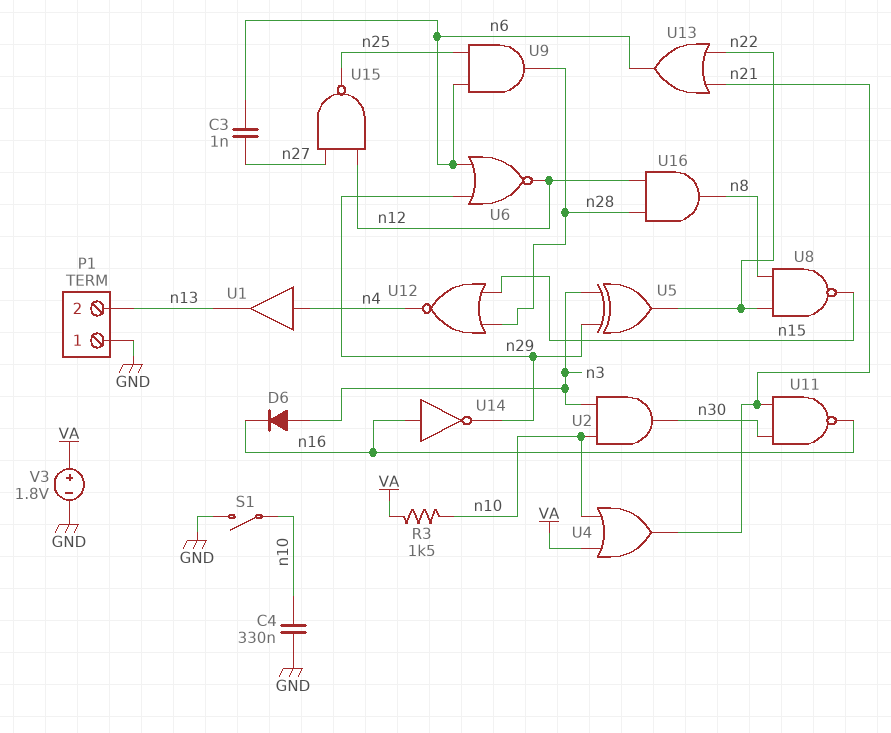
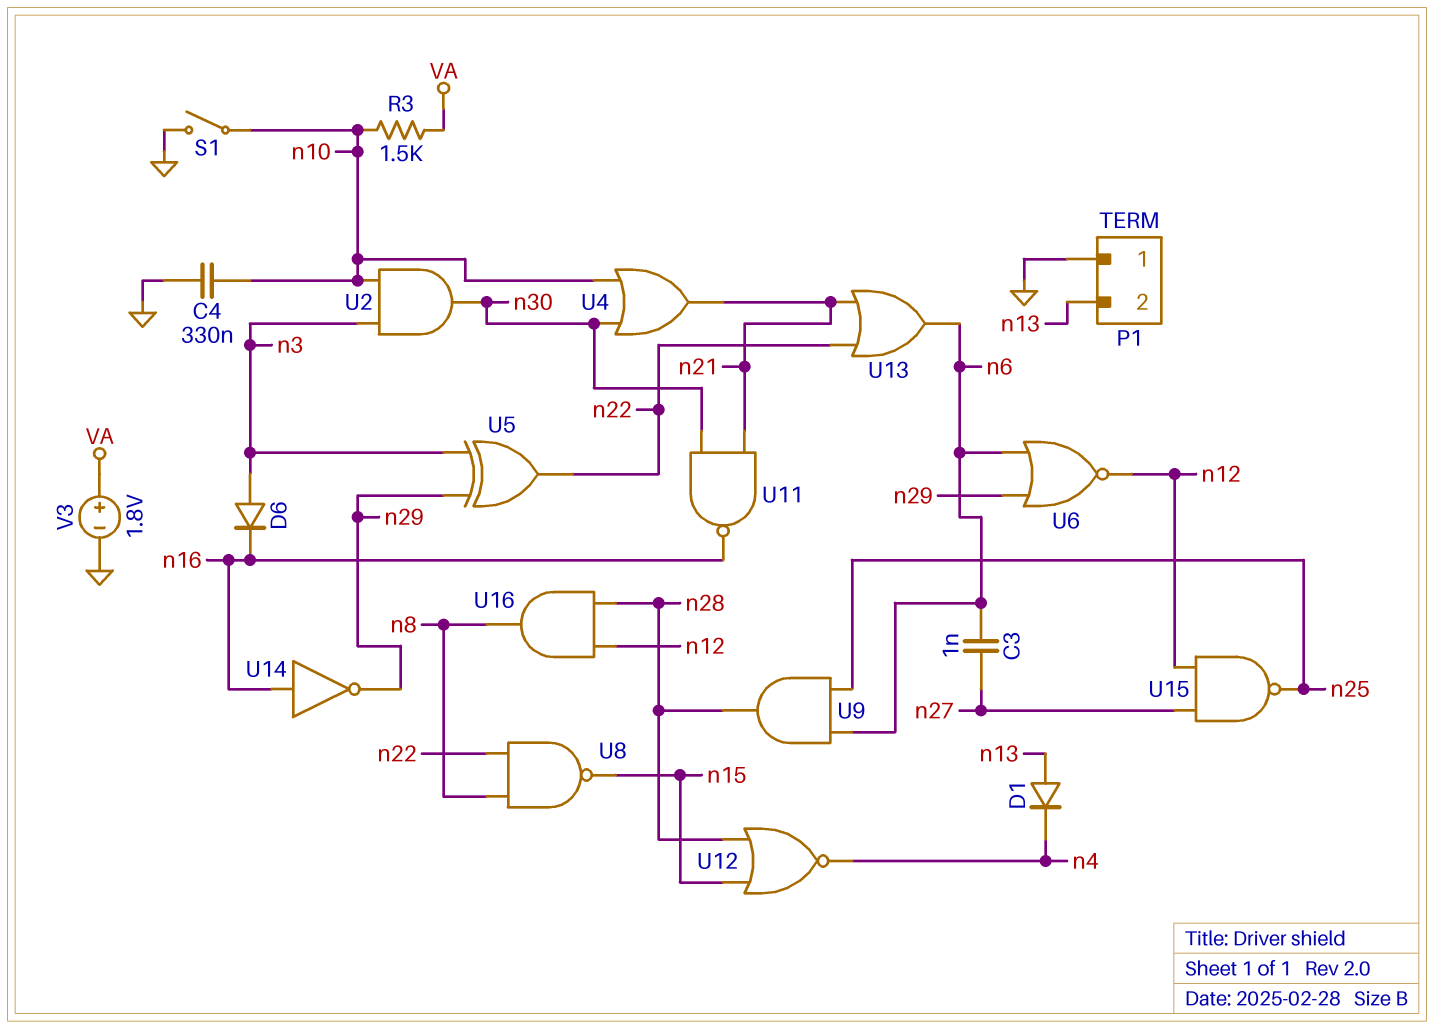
D1: none -> diode (A n13, K n4)
U1: buffer (in n4, out n13) -> none
U4: OR (in VA, in n10, out n21) -> OR (in n10, in n30, out n21)

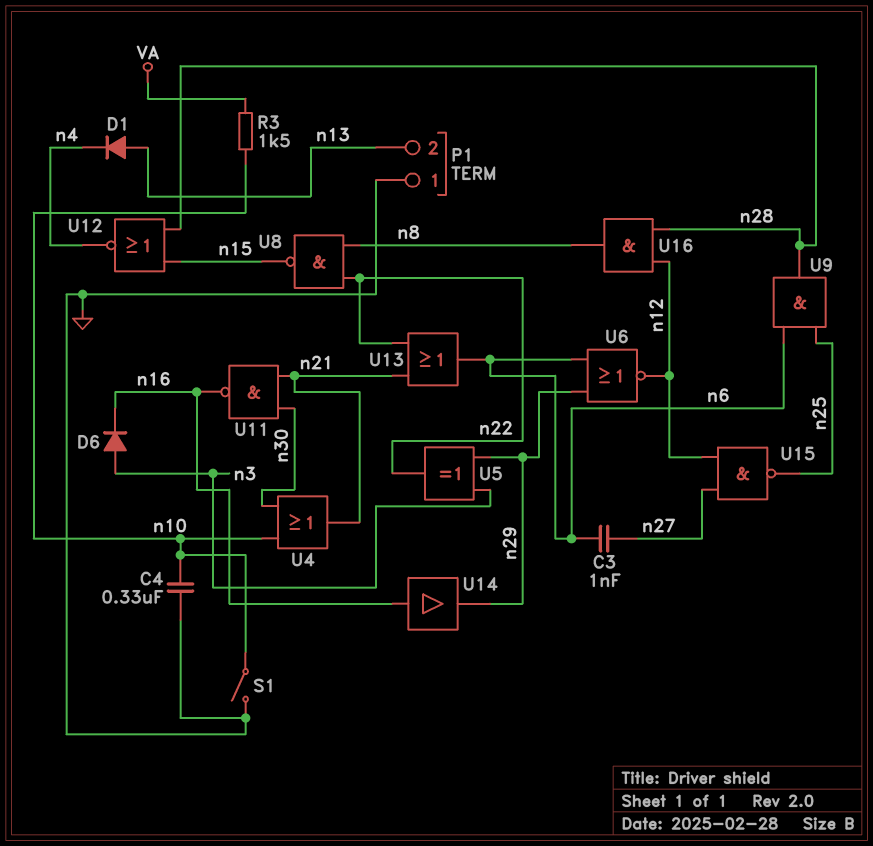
U2: AND (in n3, in n10, out n30) -> none
U14: NOT (in n16, out n29) -> buffer (in n16, out n29)
V3: 1.8V (plus VA, minus GND) -> none

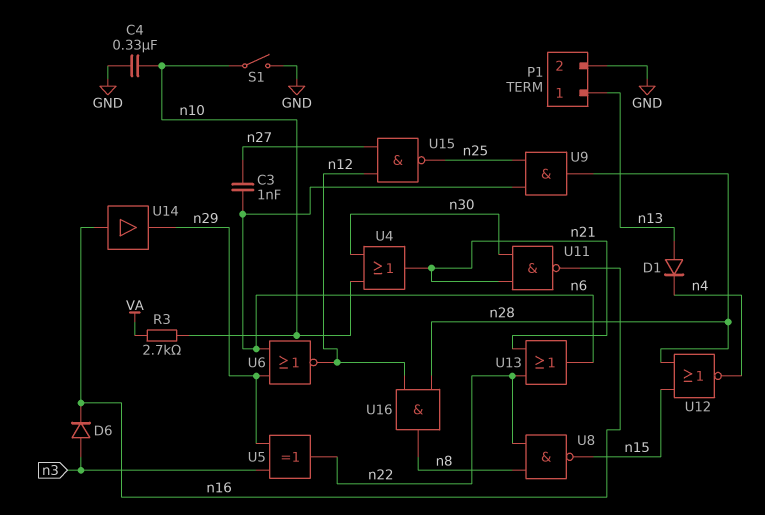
P1 pin 1: GND -> n13
P1 pin 2: n13 -> GND
R3: 1.5k (VA, n10) -> 2.7k (VA, n10)

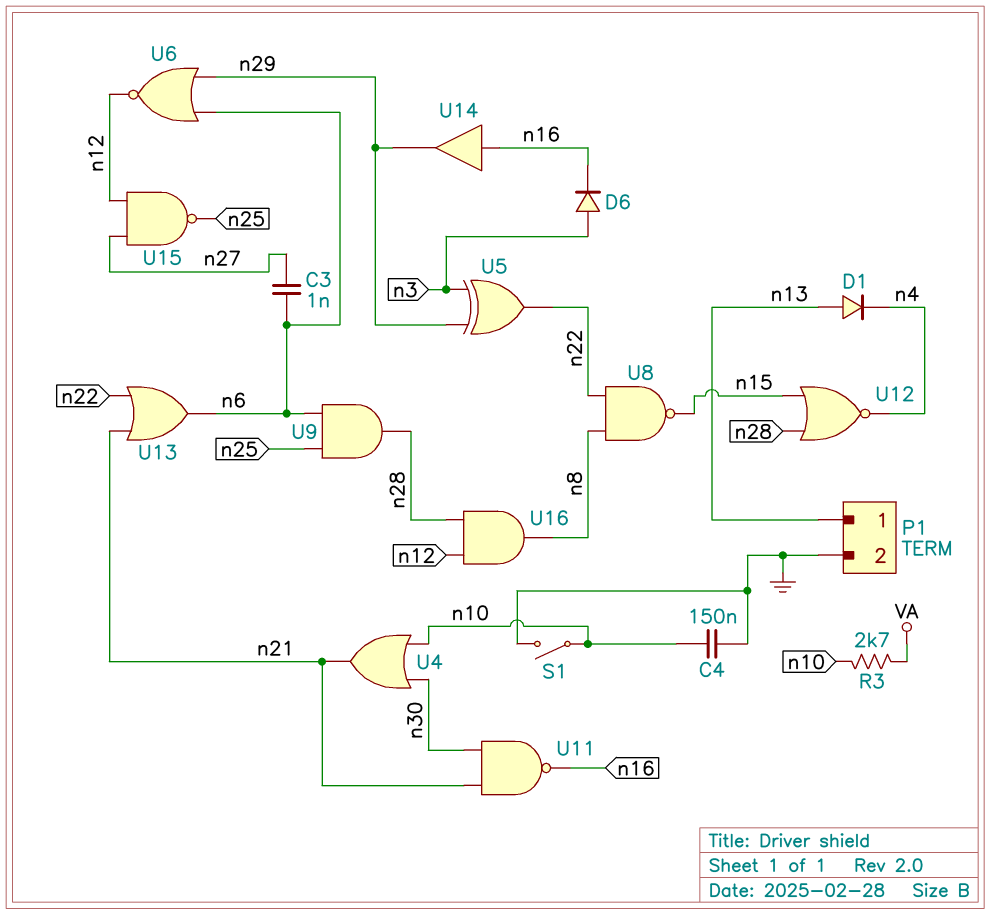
C4: 330nF (GND, n10) -> 150nF (GND, n10)

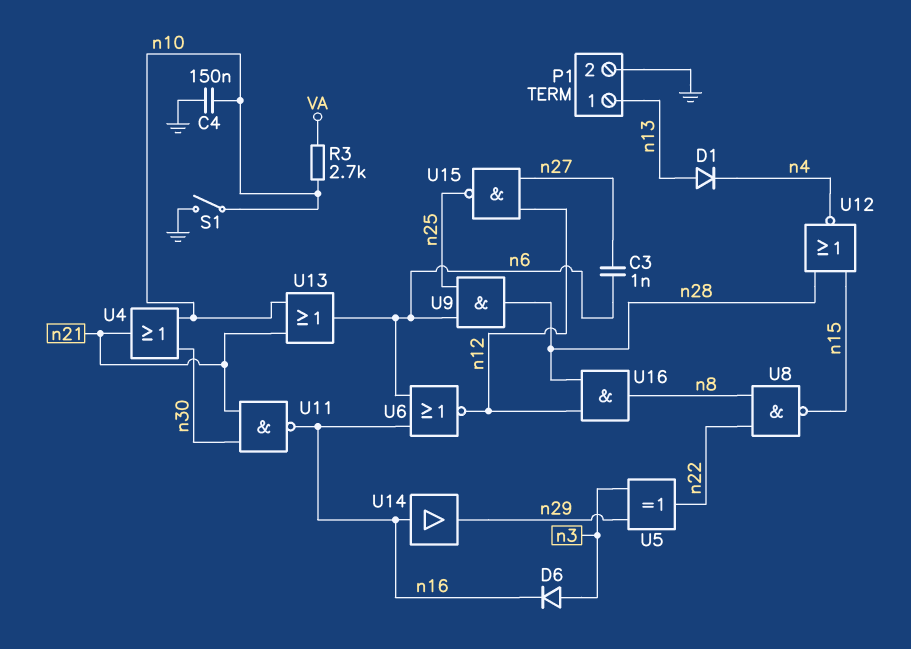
U6: NOR (in n6, in n29, out n12) -> NOR (in n6, in n16, out n12)
U13: OR (in n21, in n22, out n6) -> OR (in n10, in n21, out n6)

